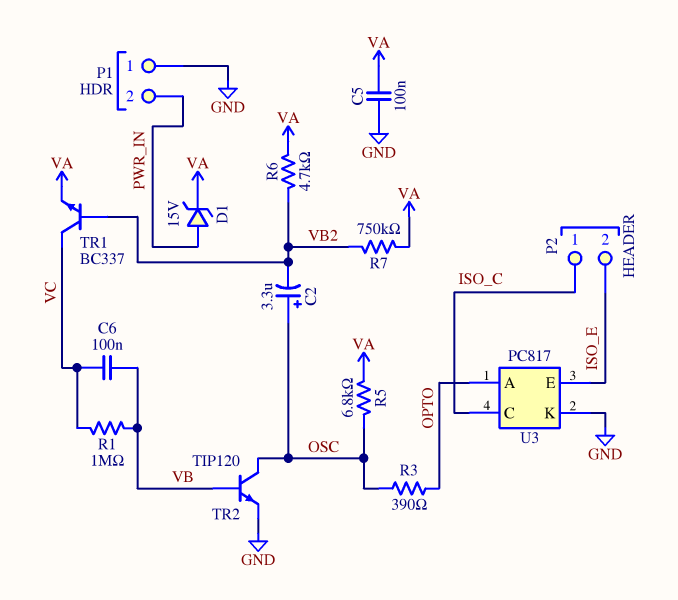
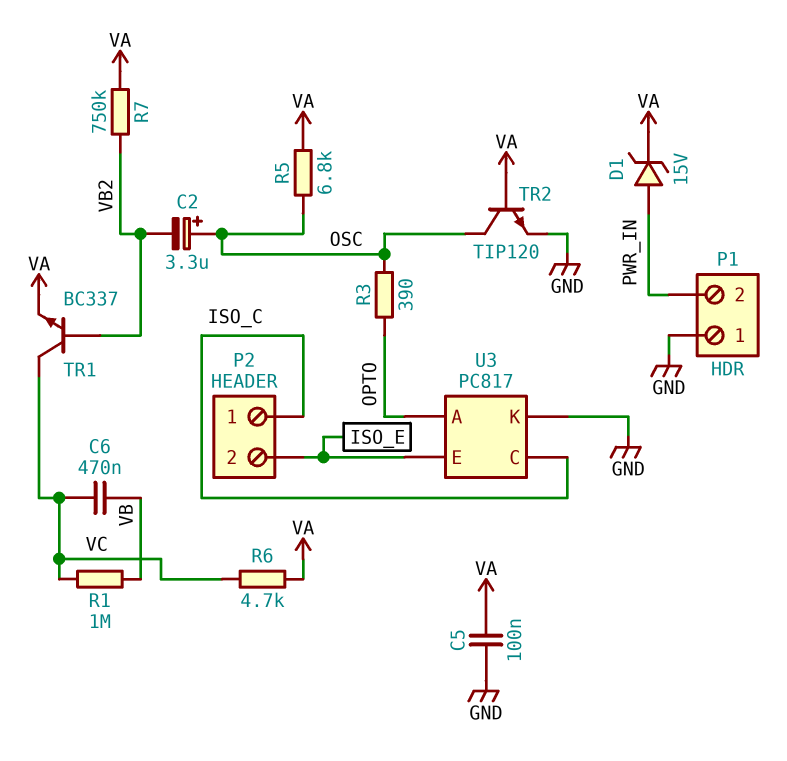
C6: 100nF (VB, VC) -> 470nF (VB, VC)
R6: 4.7k (VA, VB2) -> 4.7k (VA, VC)
TR2: NPN TIP120 (B VB, C OSC, E GND) -> NPN TIP120 (B VA, C OSC, E GND)

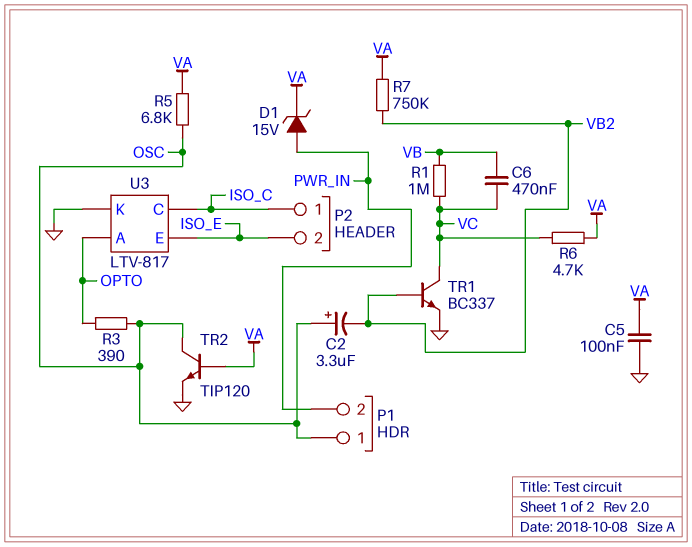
P1 pin 1: GND -> OSC
TR1: NPN BC337 (B VB2, C VC, E VA) -> NPN BC337 (B VB2, C VC, E GND)
U3: PC817 -> LTV-817

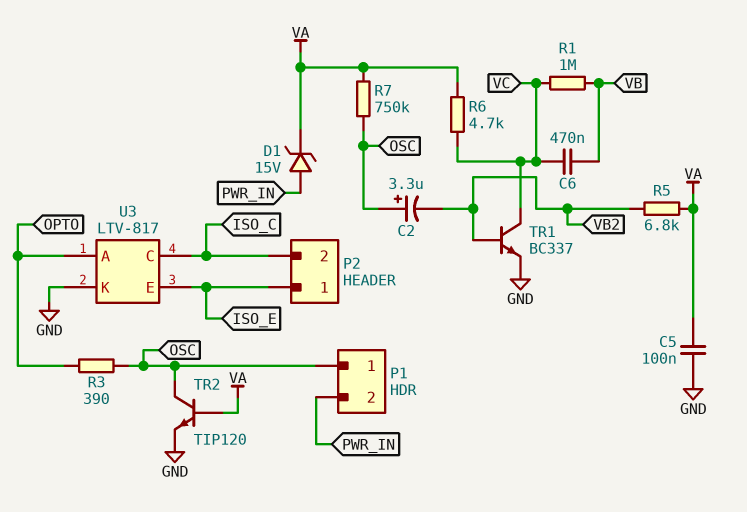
P2 pin 1: ISO_C -> ISO_E
P2 pin 2: ISO_E -> ISO_C
R5: 6.8k (OSC, VA) -> 6.8k (VA, VB2)
R7: 750k (VA, VB2) -> 750k (OSC, VA)

